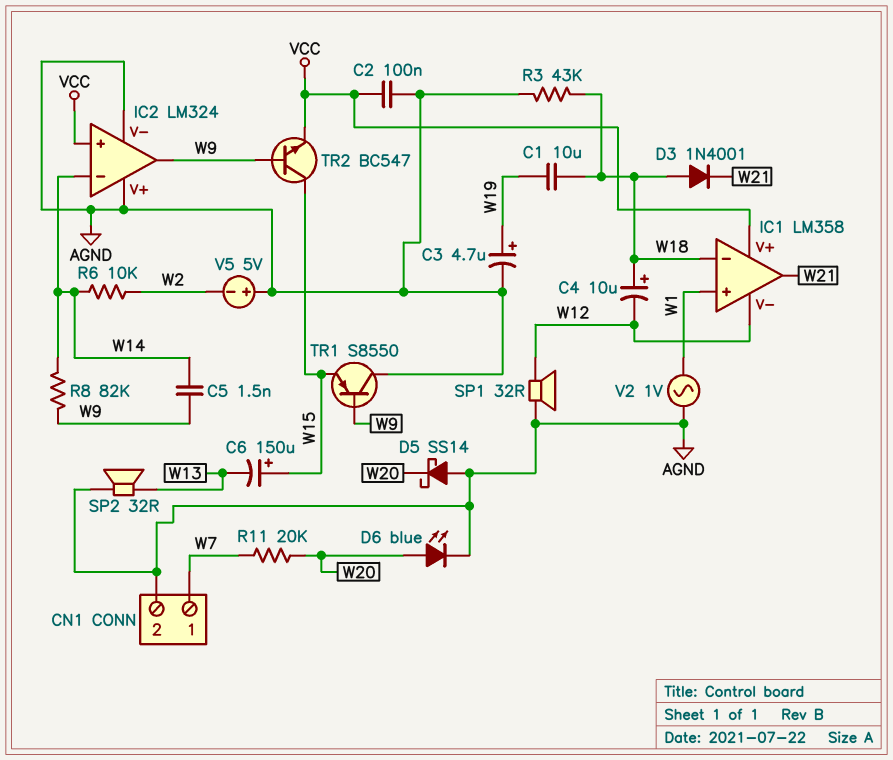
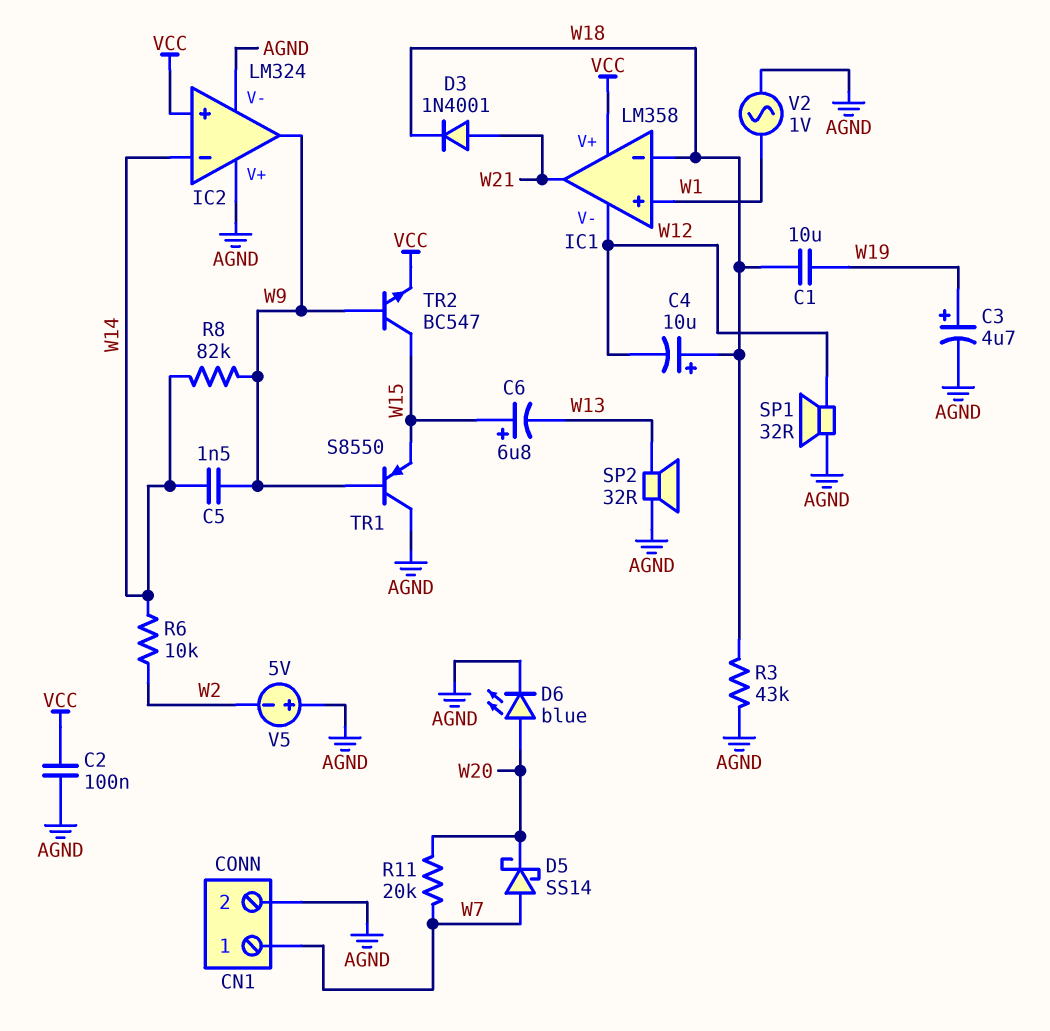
C6: 150uF (plus W15, minus W13) -> 6.8uF (plus W15, minus W13)
D3: diode 1N4001 (A W18, K W21) -> diode 1N4001 (A W21, K W18)
D5: schottky SS14 (A AGND, K W20) -> schottky SS14 (A W7, K W20)

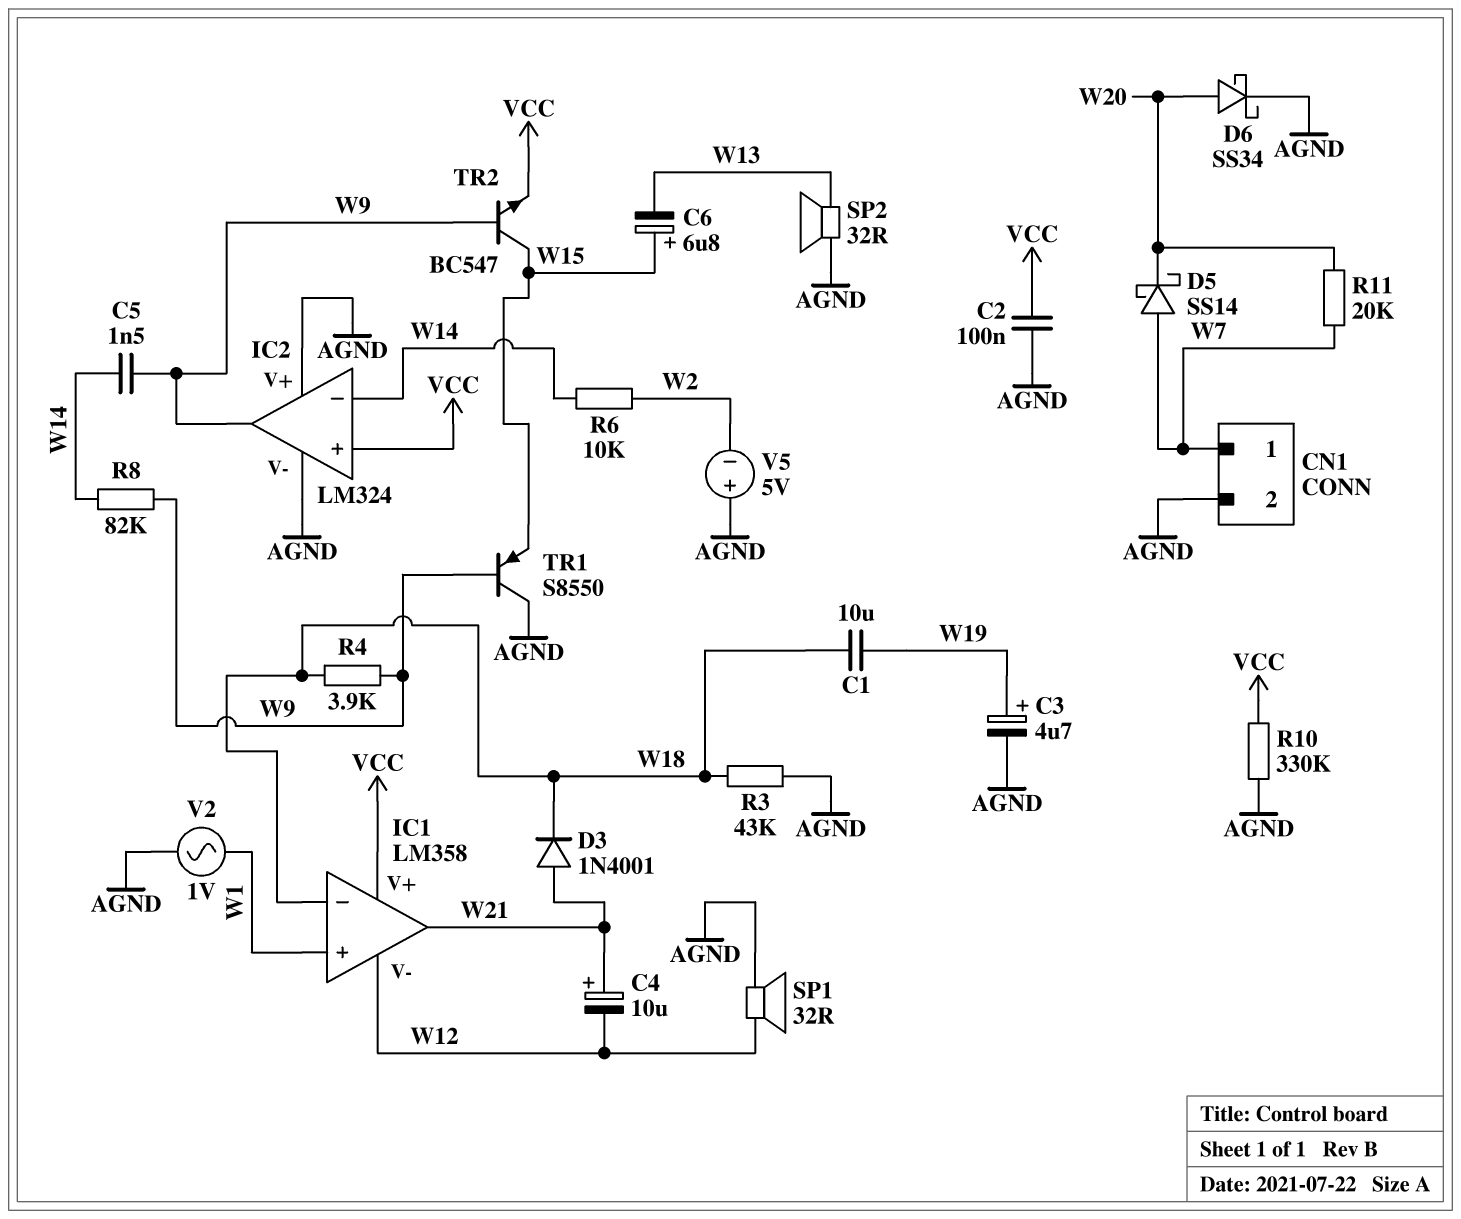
C4: 10uF (plus W18, minus W12) -> 10uF (plus W21, minus W12)
D6: LED blue (A W20, K AGND) -> schottky SS34 (A W20, K AGND)
R4: none -> 3.9k (W9, W18)
R10: none -> 330k (AGND, VCC)

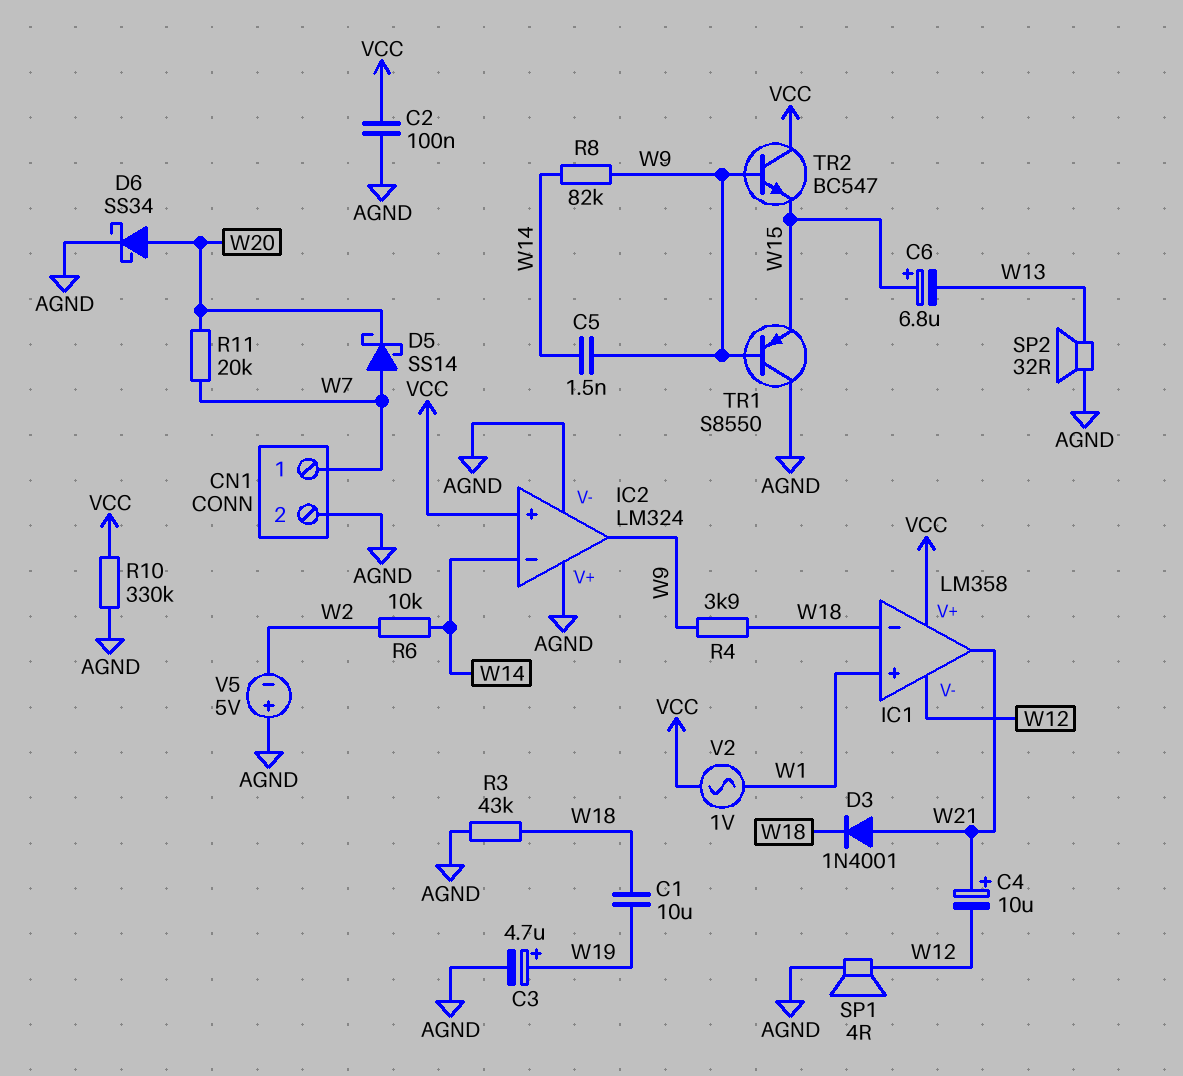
SP1: speaker 32R (AGND, W12) -> speaker 4R (AGND, W12)
TR2: NPN BC547 (B W9, C W15, E VCC) -> NPN BC547 (B W9, C VCC, E W15)
V2: AC 1V (AGND, W1) -> AC 1V (VCC, W1)

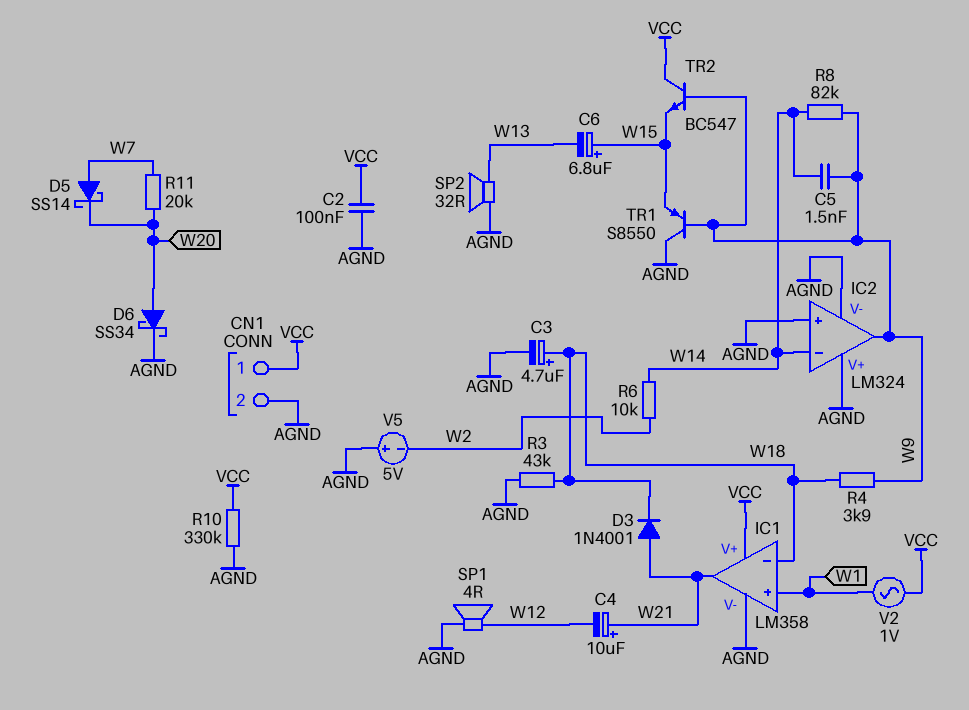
C1: 10uF (W18, W19) -> none
C3: 4.7uF (plus W19, minus AGND) -> 4.7uF (plus W18, minus AGND)
CN1 pin 1: W7 -> VCC
IC1 pin V-: W12 -> AGND
IC2 pin in+: VCC -> AGND

